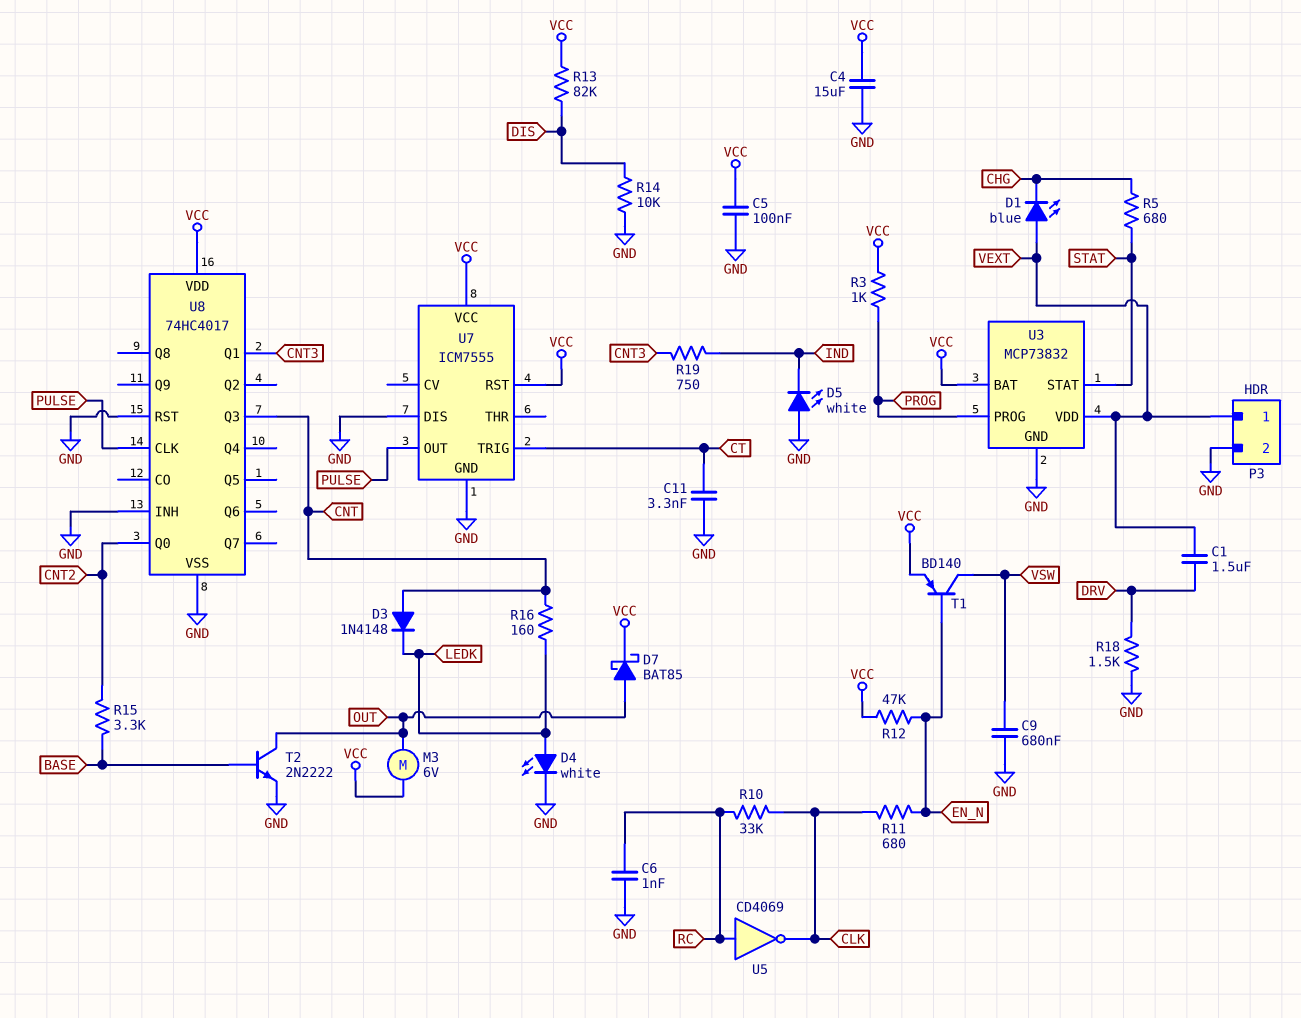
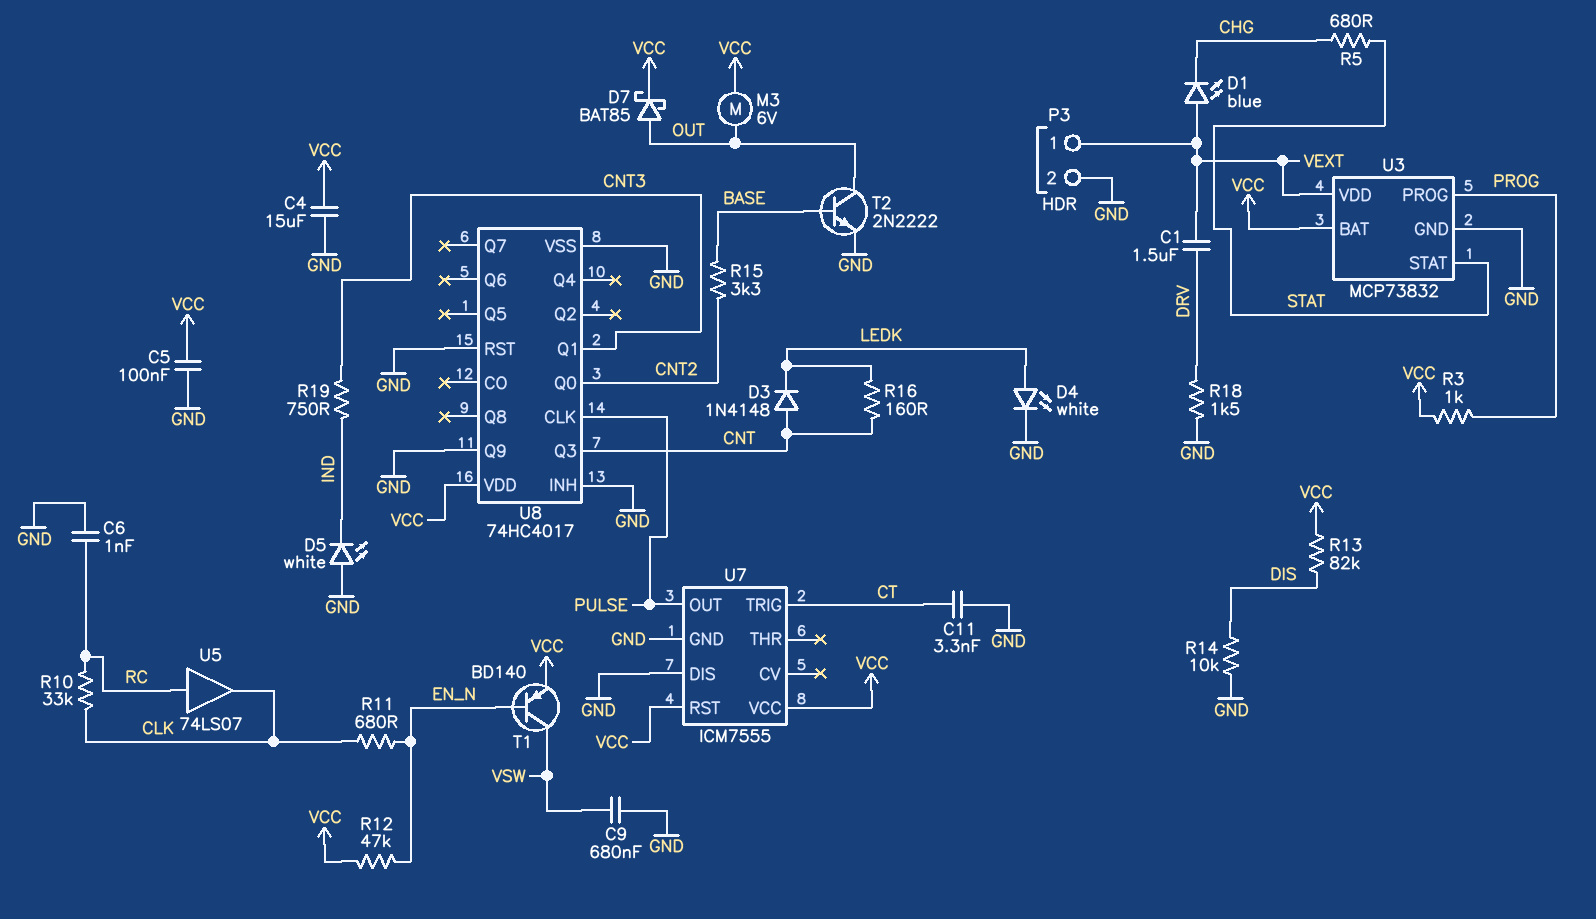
U5: NOT CD4069 (in RC, out CLK) -> buffer 74LS07 (in RC, out CLK)
U8 pin Q9: none -> GND

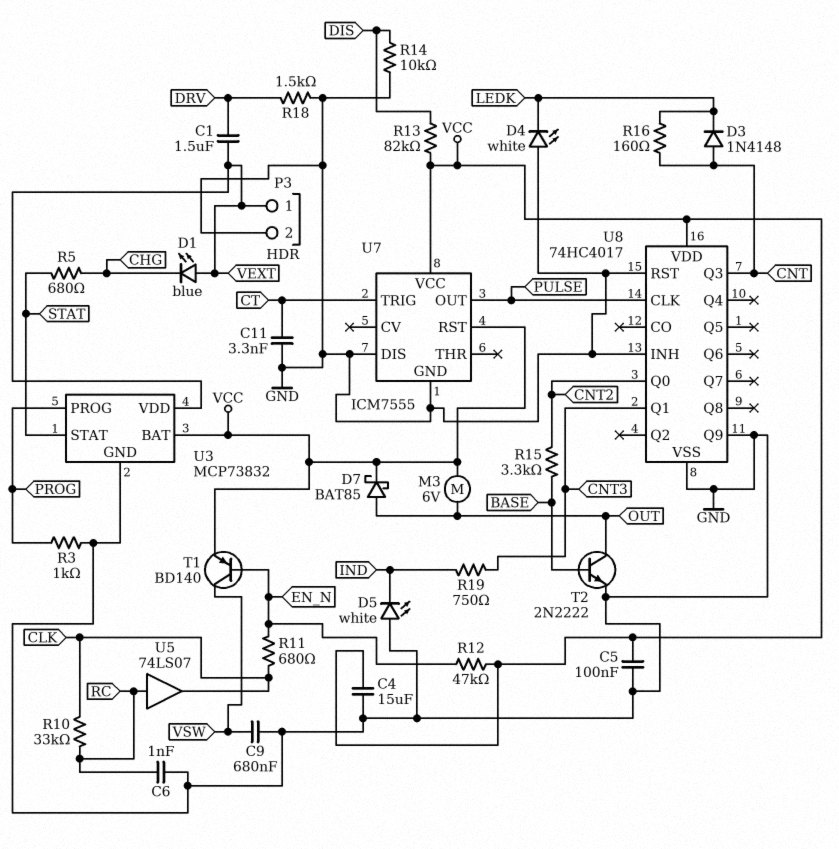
D4: LED white (A LEDK, K GND) -> LED white (A GND, K LEDK)
R3: 1k (PROG, VCC) -> 1k (GND, PROG)

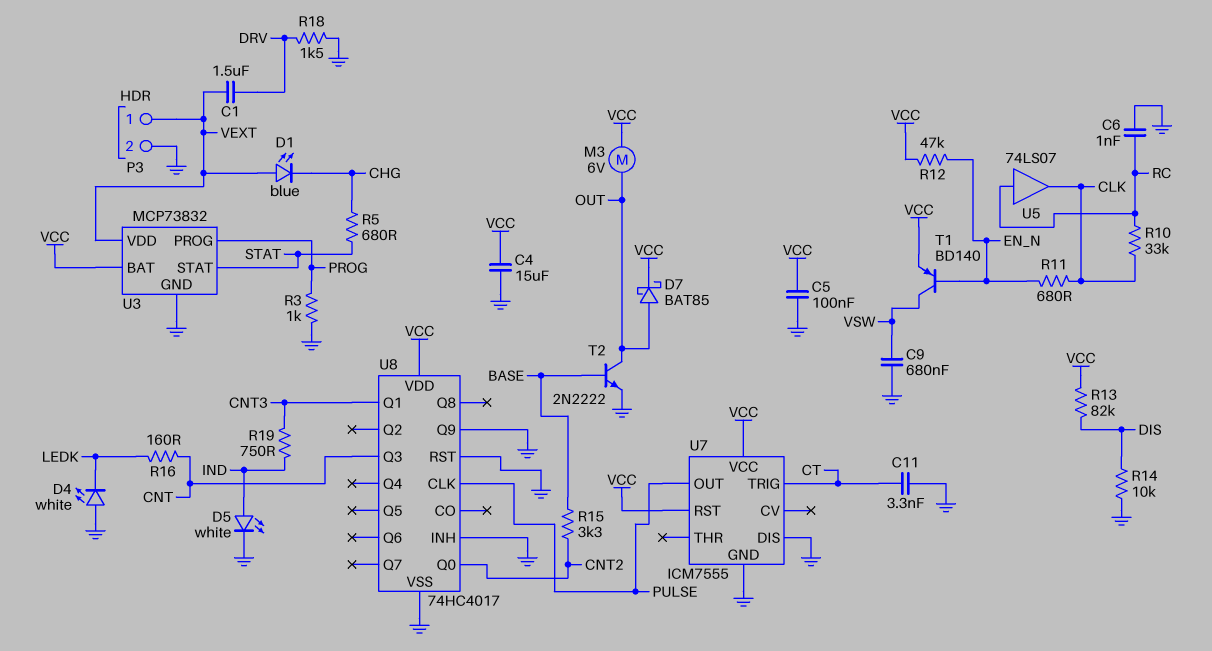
D3: diode 1N4148 (A CNT, K LEDK) -> none
D5: LED white (A GND, K IND) -> LED white (A IND, K GND)

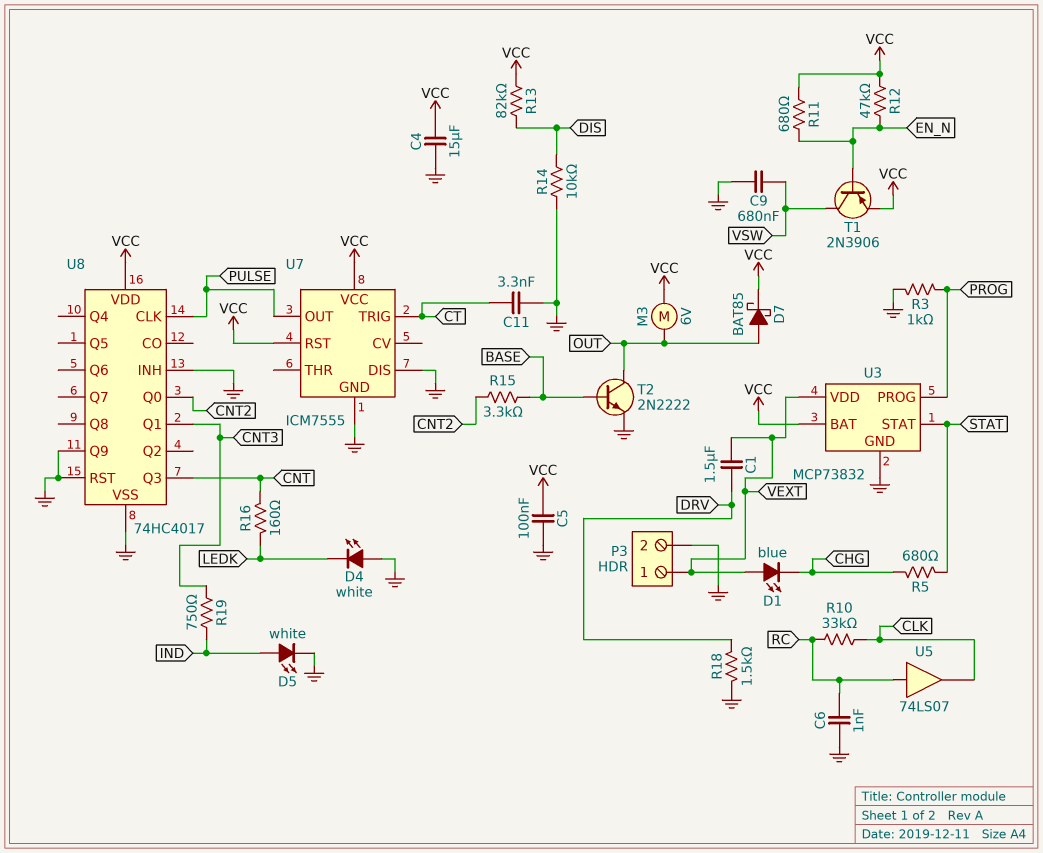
R11: 680 (CLK, EN_N) -> 680 (EN_N, VCC)
T1: PNP BD140 (B EN_N, C VSW, E VCC) -> PNP 2N3906 (B EN_N, C VSW, E VCC)

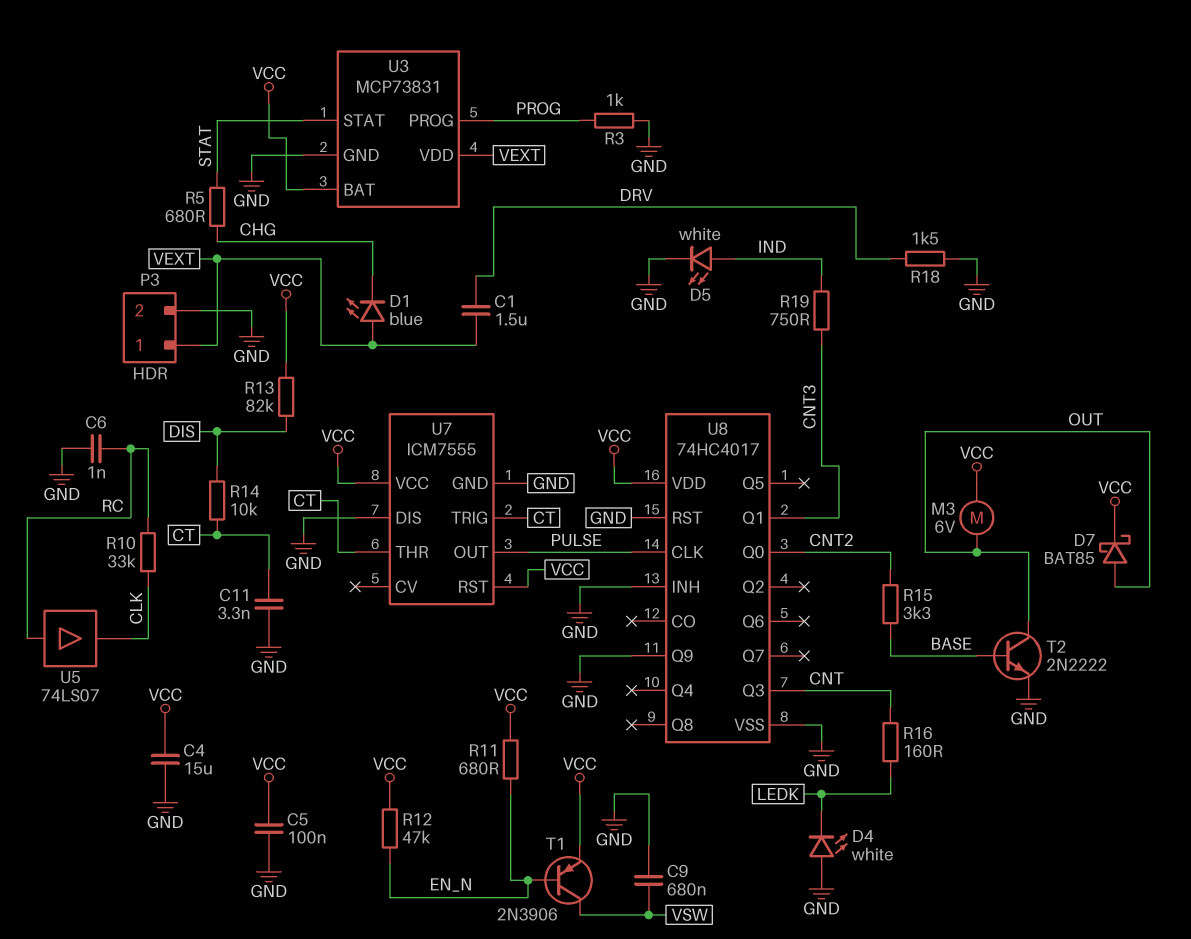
R14: 10k (DIS, GND) -> 10k (CT, DIS)
U3: MCP73832 -> MCP73831
U7 pin THR: none -> CT

